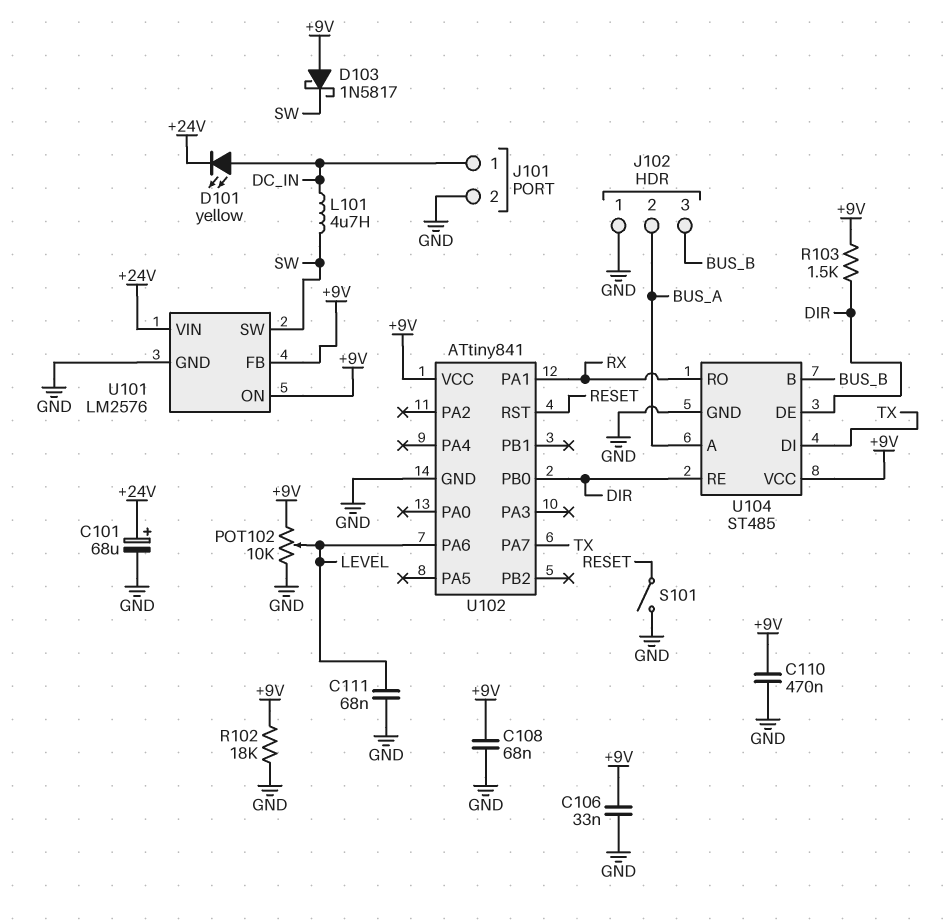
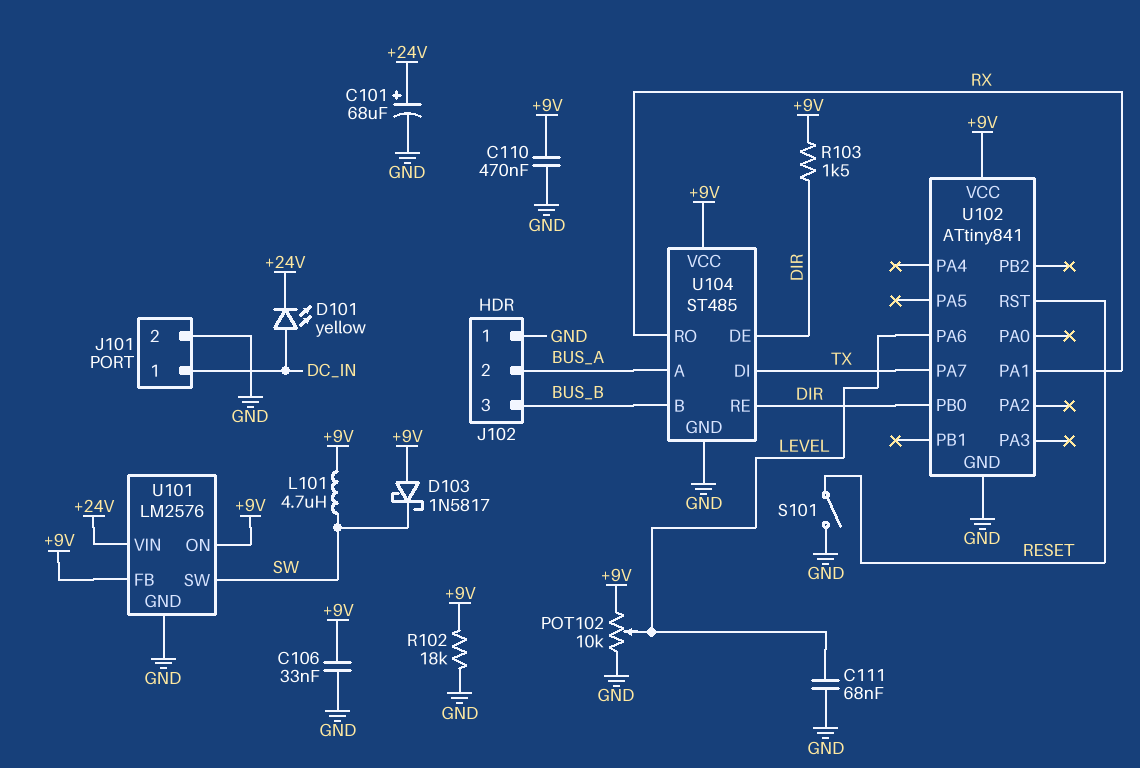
C108: 68nF (+9V, GND) -> none
L101: 4.7uH (DC_IN, SW) -> 4.7uH (+9V, SW)

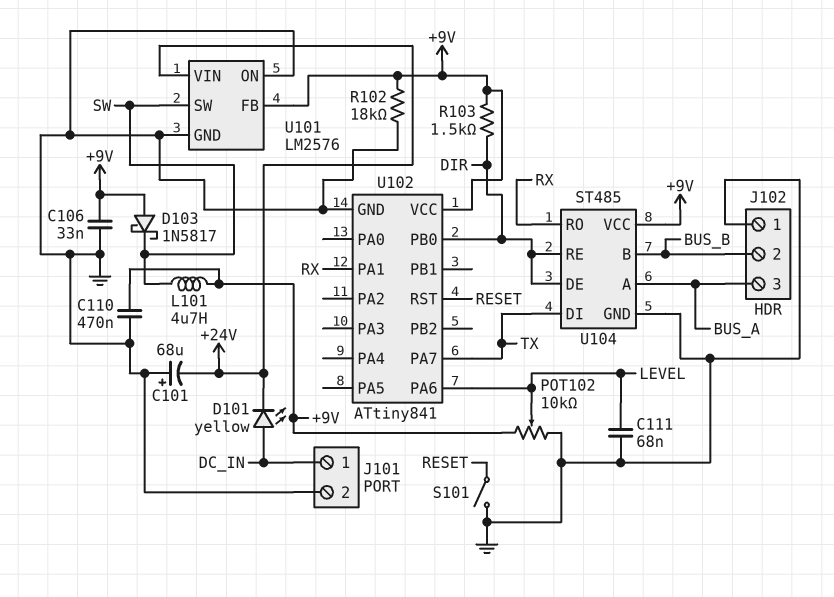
C101: 68uF (plus +24V, minus GND) -> 68uF (plus GND, minus +24V)
J102 pin 2: BUS_A -> BUS_B
J102 pin 3: BUS_B -> BUS_A
U101 pin ON: +9V -> GND

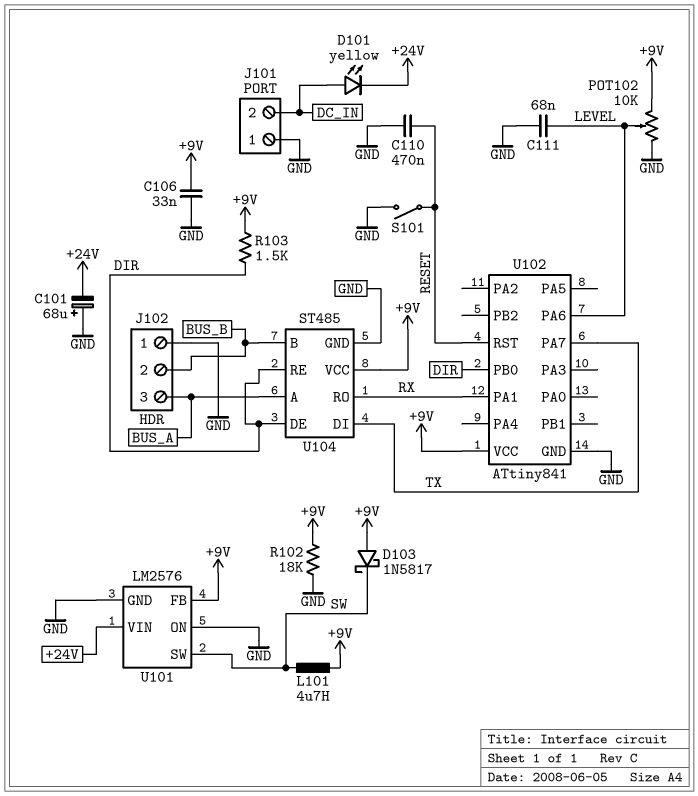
C110: 470nF (+9V, GND) -> 470nF (GND, RESET)
J101 pin 1: DC_IN -> GND
J101 pin 2: GND -> DC_IN

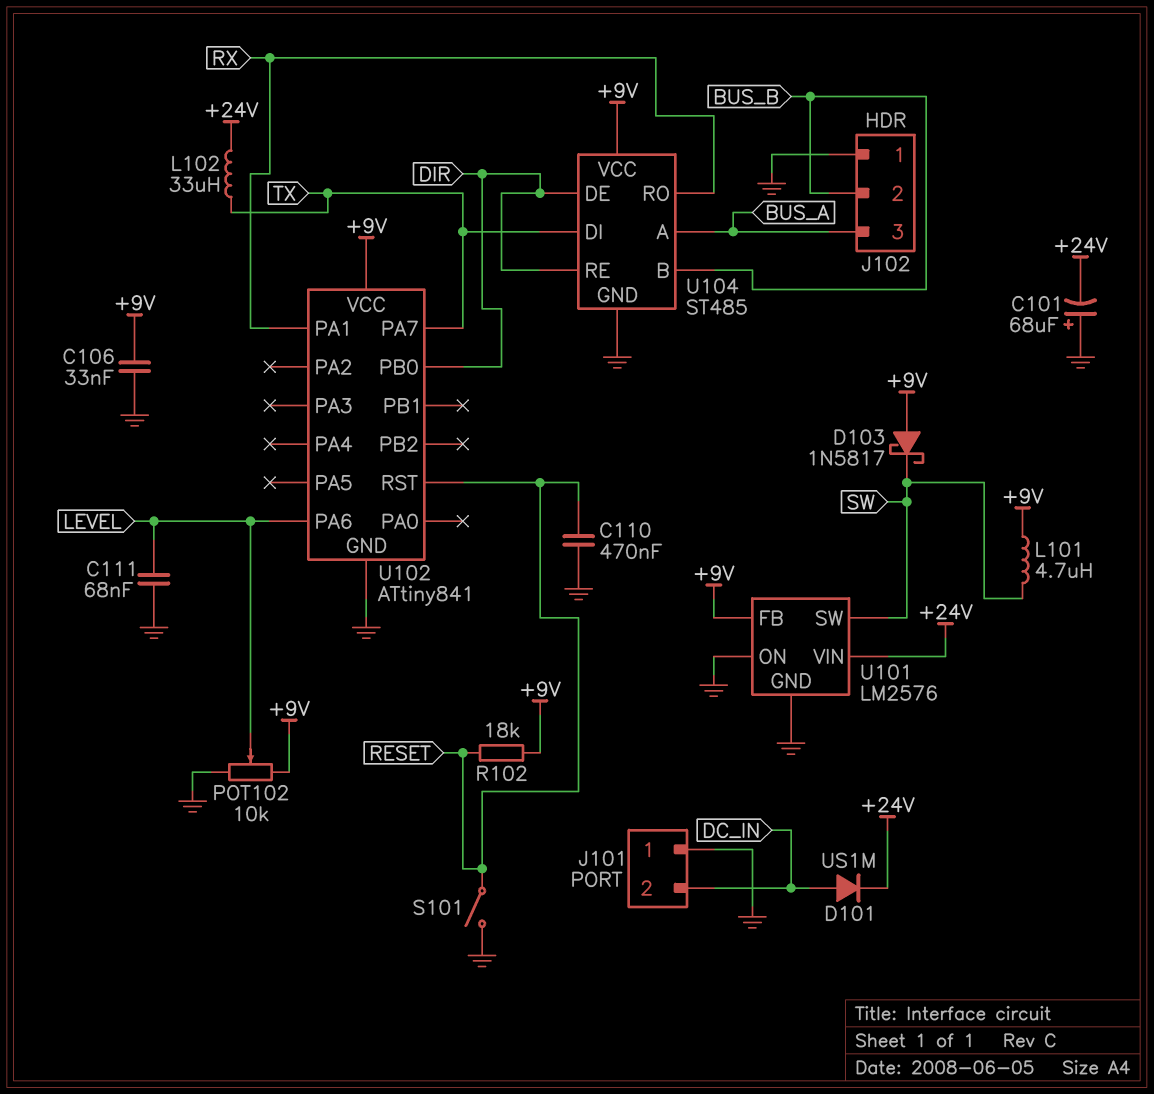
D101: LED yellow (A DC_IN, K +24V) -> diode US1M (A DC_IN, K +24V)
L102: none -> 33uH (+24V, TX)
R102: 18k (+9V, GND) -> 18k (+9V, RESET)
R103: 1.5k (+9V, DIR) -> none

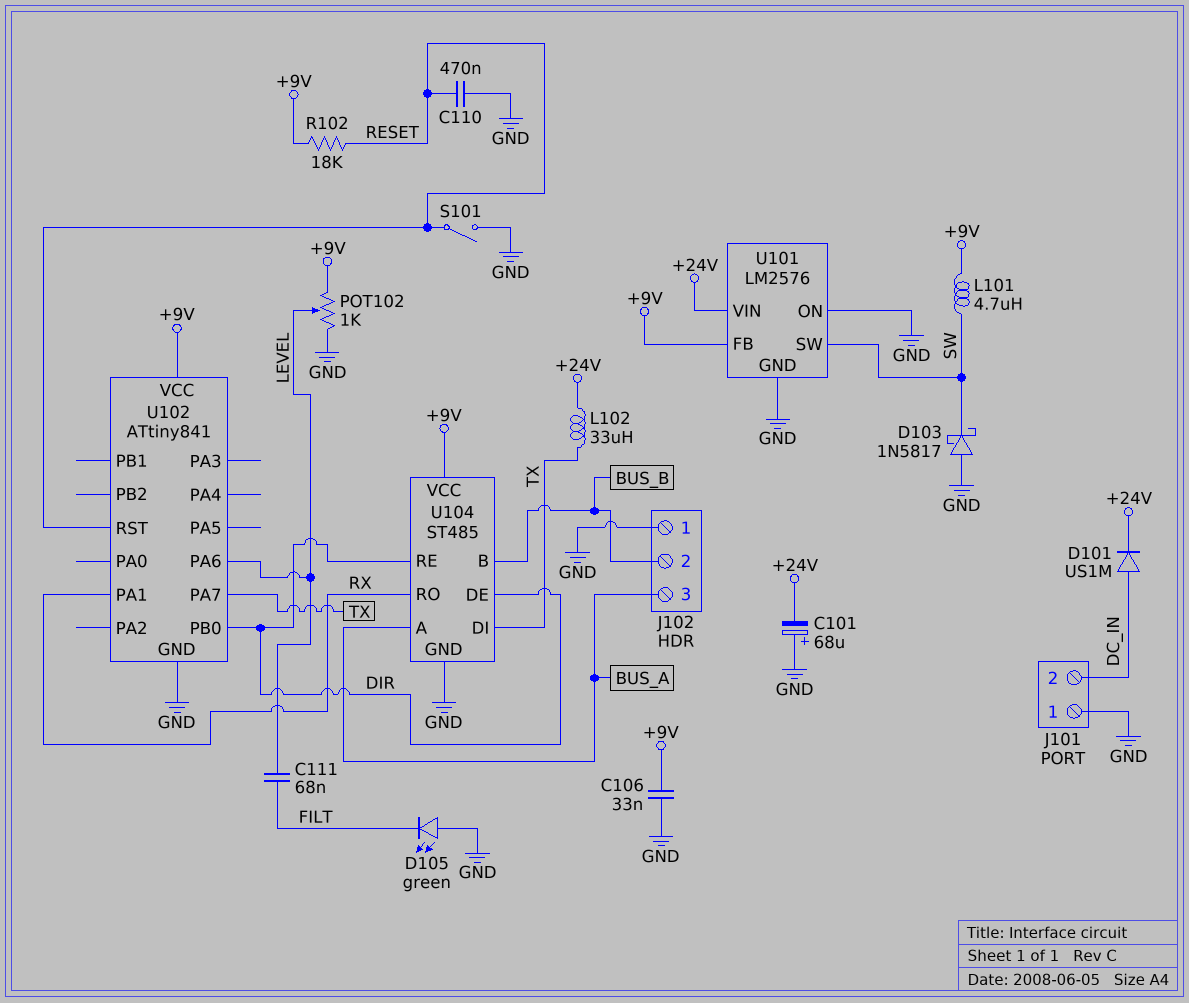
C111: 68nF (GND, LEVEL) -> 68nF (FILT, LEVEL)
D103: schottky 1N5817 (A +9V, K SW) -> schottky 1N5817 (A GND, K SW)
D105: none -> LED green (A GND, K FILT)
POT102: 10k (+9V, GND, wiper LEVEL) -> 1k (+9V, GND, wiper LEVEL)

